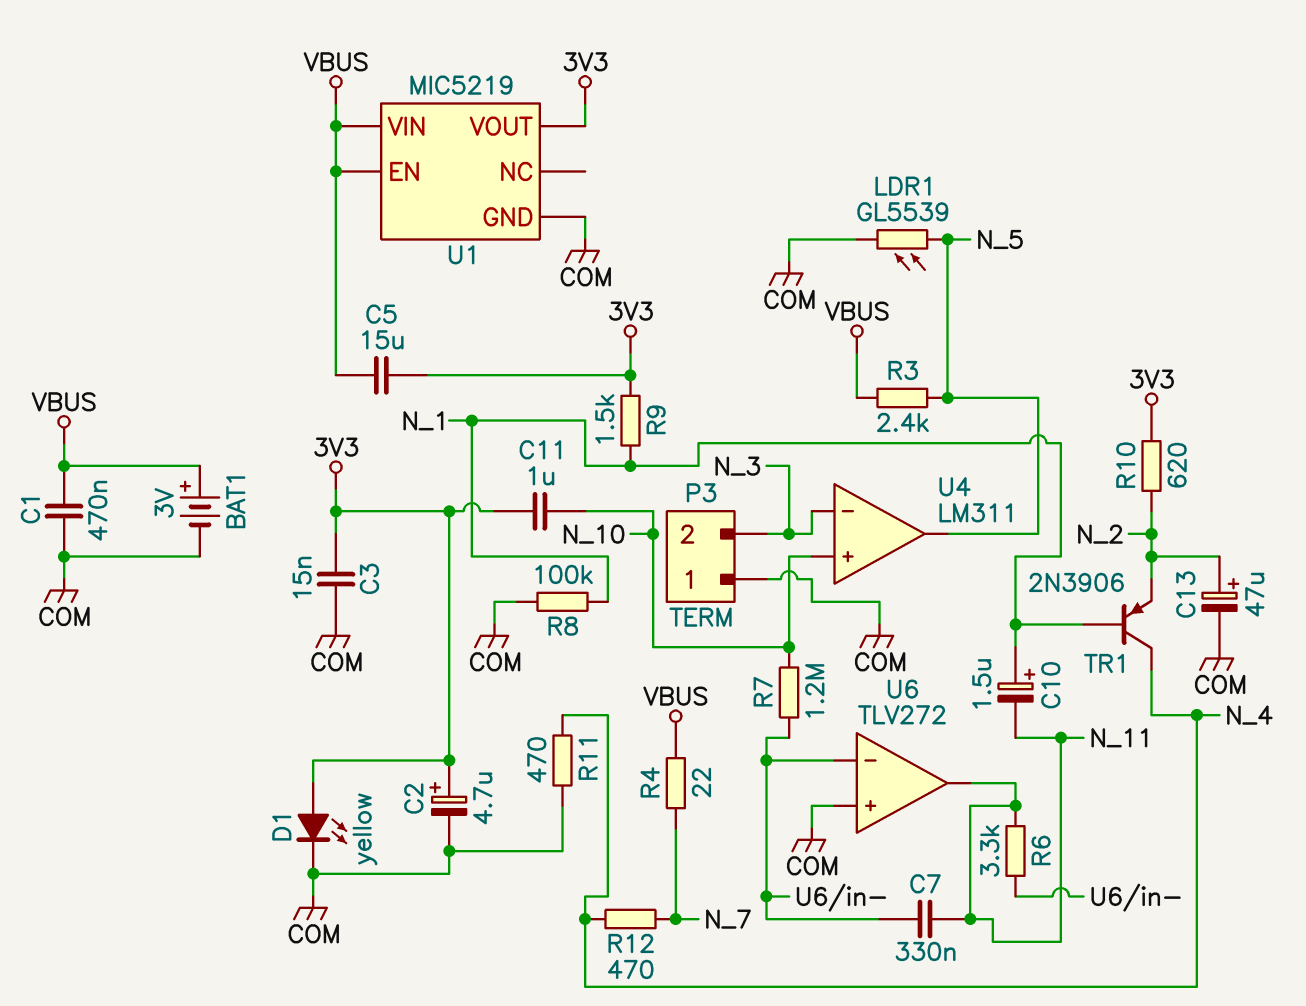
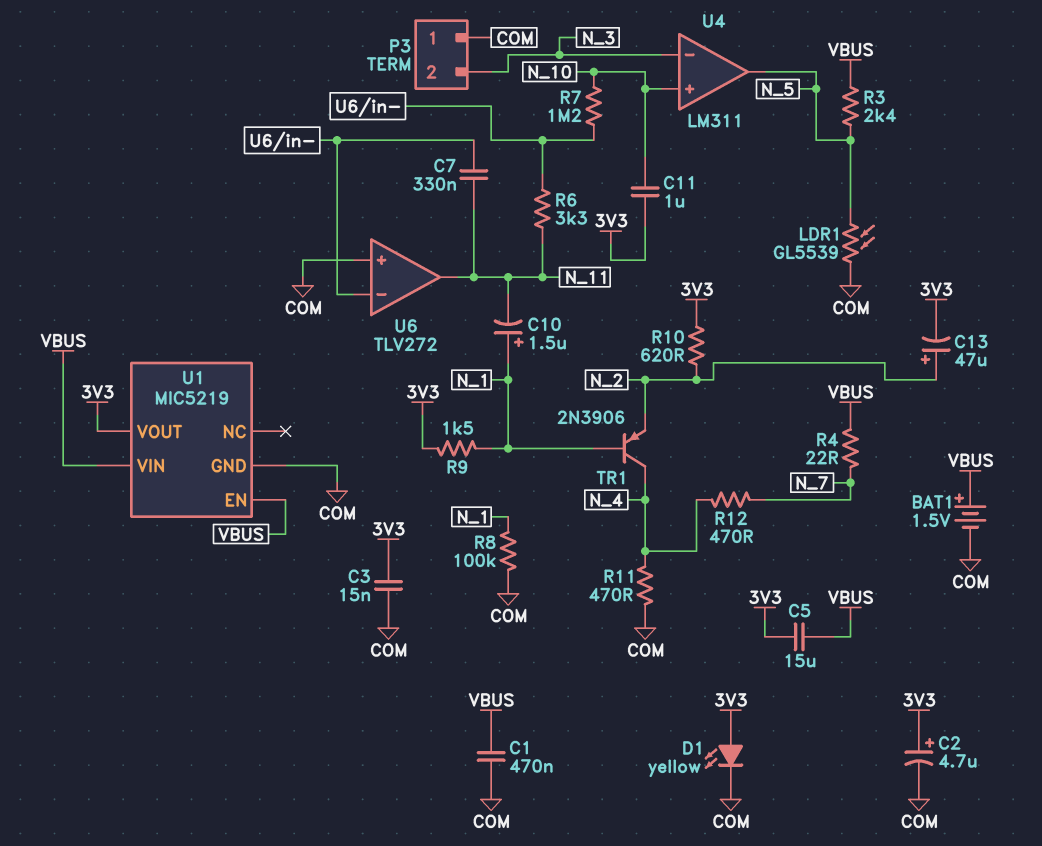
BAT1: 3V (plus VBUS, minus COM) -> 1.5V (plus VBUS, minus COM)
C13: 47uF (plus N_2, minus COM) -> 47uF (plus N_2, minus 3V3)

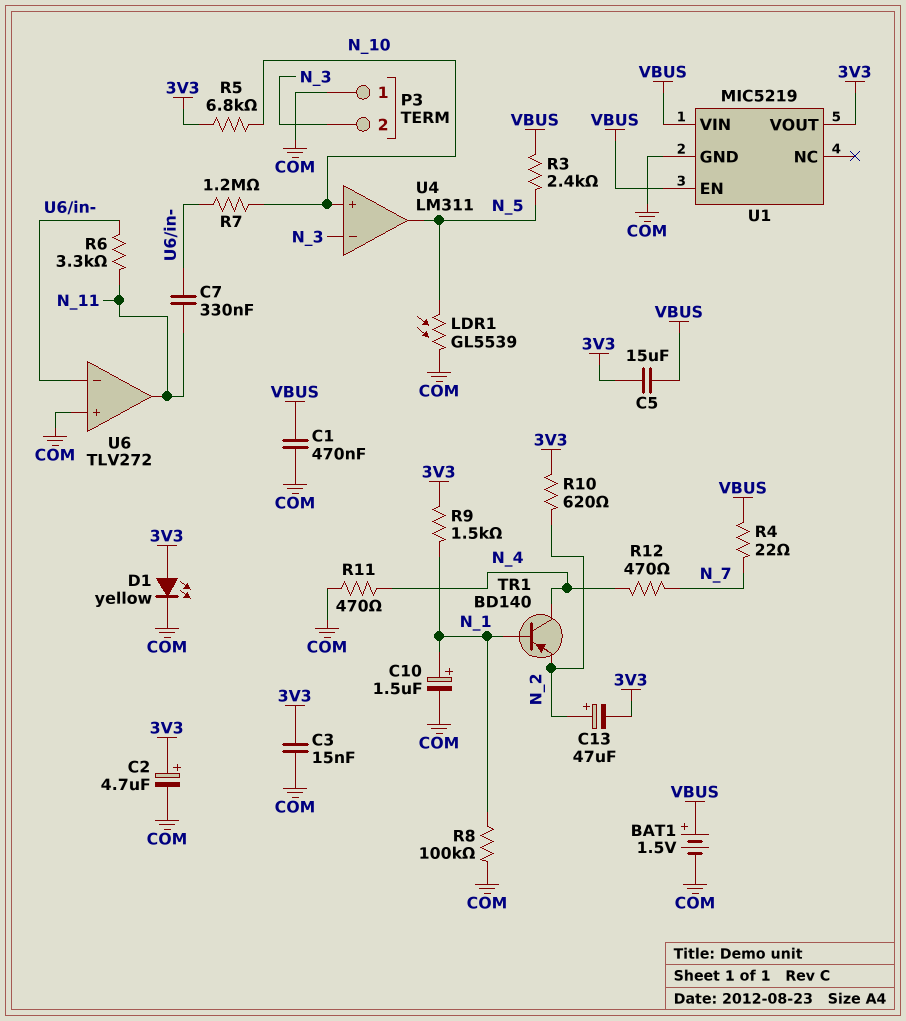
C10: 1.5uF (plus N_1, minus N_11) -> 1.5uF (plus N_1, minus COM)
C11: 1uF (3V3, N_10) -> none
R5: none -> 6.8k (3V3, N_10)
TR1: PNP 2N3906 (B N_1, C N_4, E N_2) -> PNP BD140 (B N_1, C N_4, E N_2)

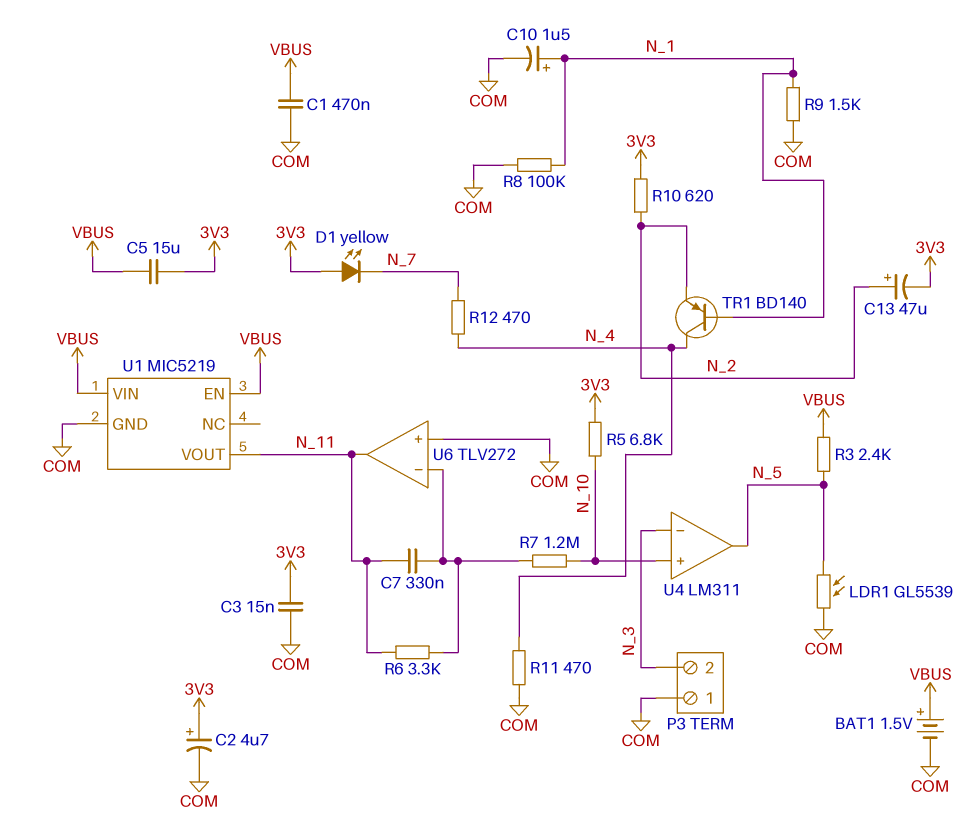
D1: LED yellow (A 3V3, K COM) -> LED yellow (A 3V3, K N_7)
R4: 22 (N_7, VBUS) -> none
R9: 1.5k (3V3, N_1) -> 1.5k (COM, N_1)
U1 pin VOUT: 3V3 -> N_11

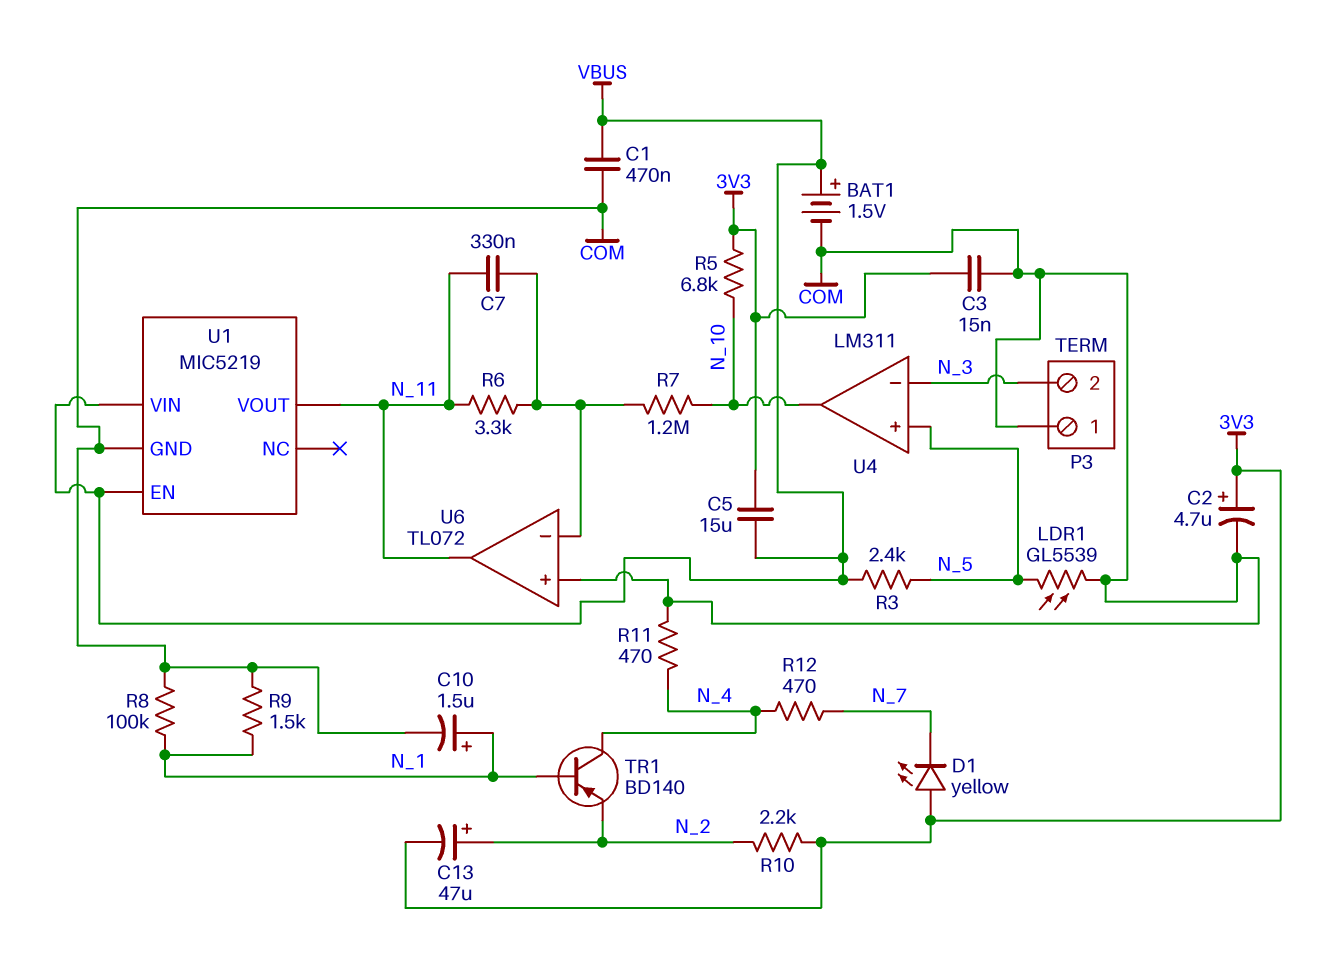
R10: 620 (3V3, N_2) -> 2.2k (3V3, N_2)
U4 pin in+: N_10 -> N_5
U4 pin out: N_5 -> N_10
U6: TLV272 -> TL072

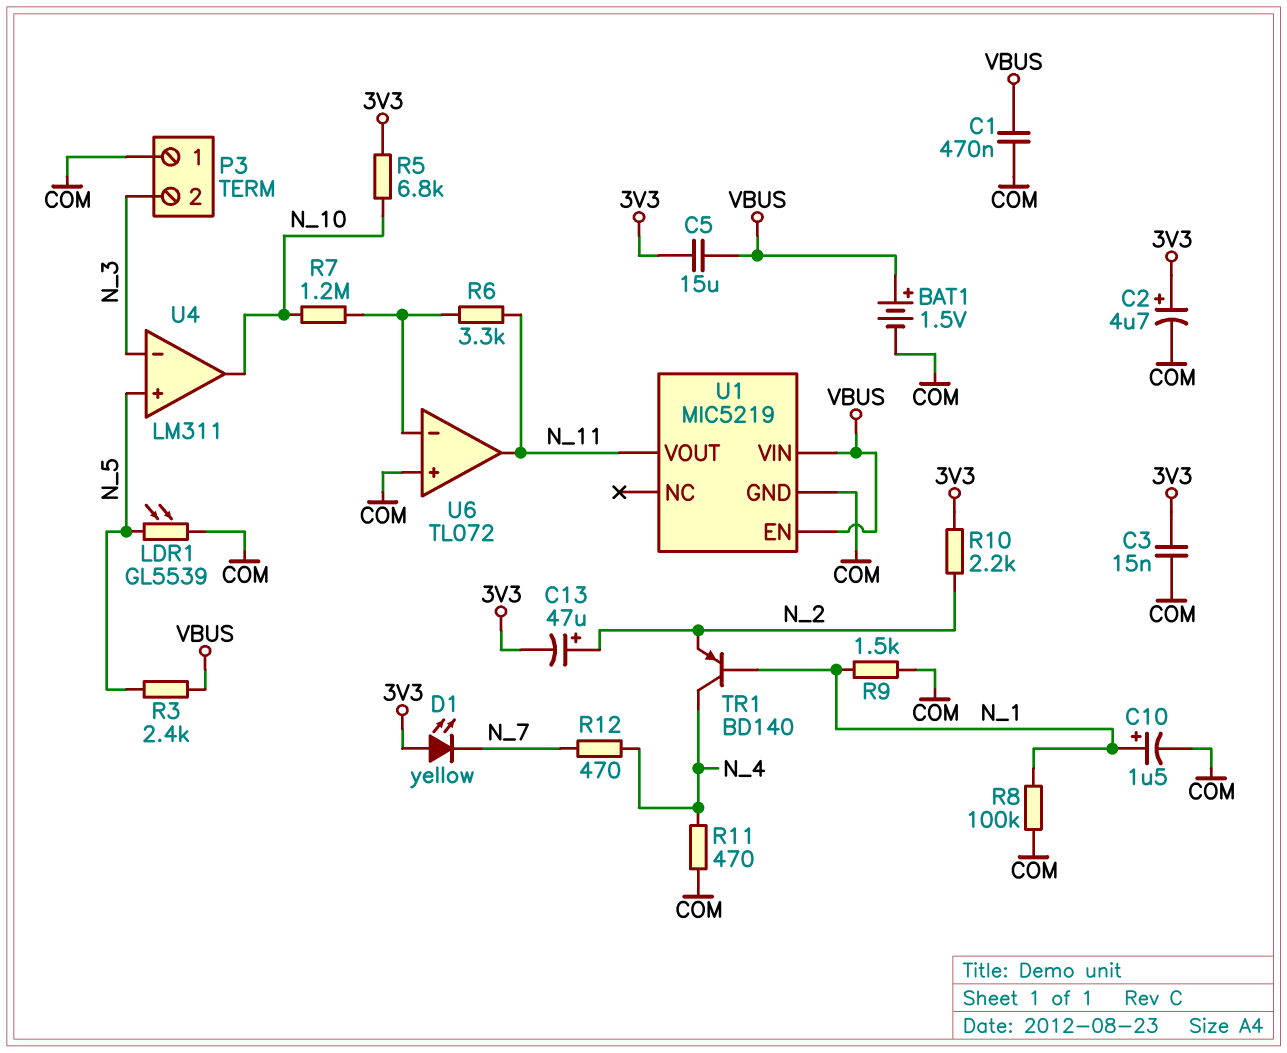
C7: 330nF (N_11, U6/in-) -> none

